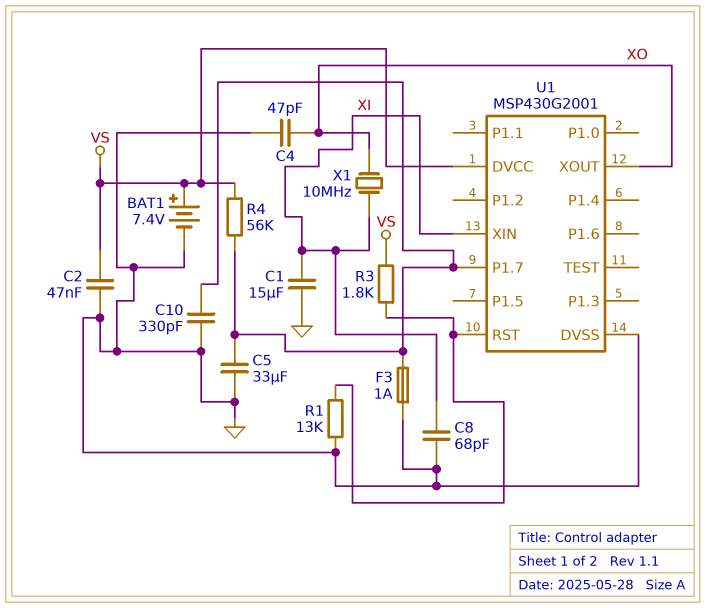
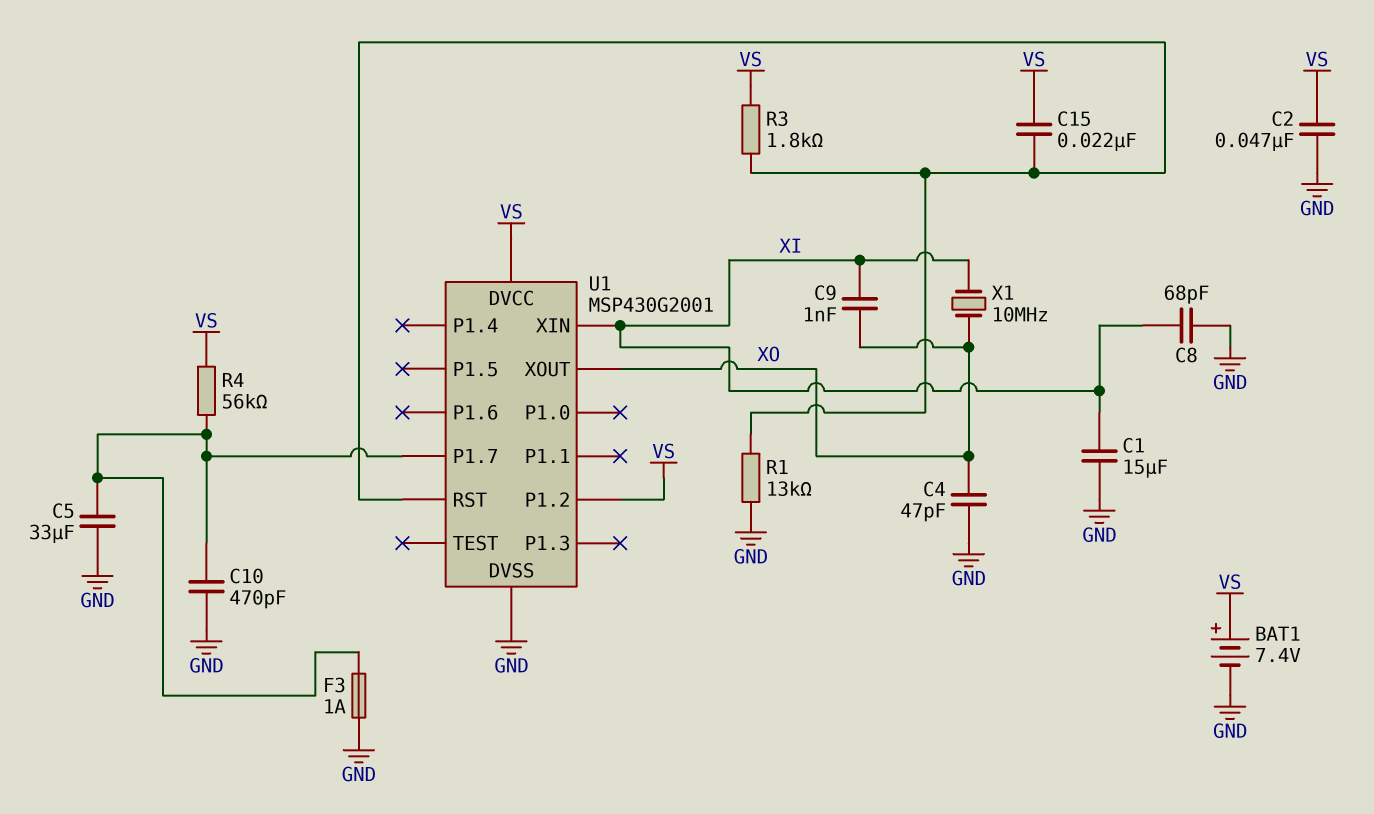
C9: none -> 1nF (XI, XO)
C10: 330pF (GND, U1/P1.7) -> 470pF (GND, U1/P1.7)
C15: none -> 22nF (U1/RST, VS)
U1 pin P1.2: none -> VS

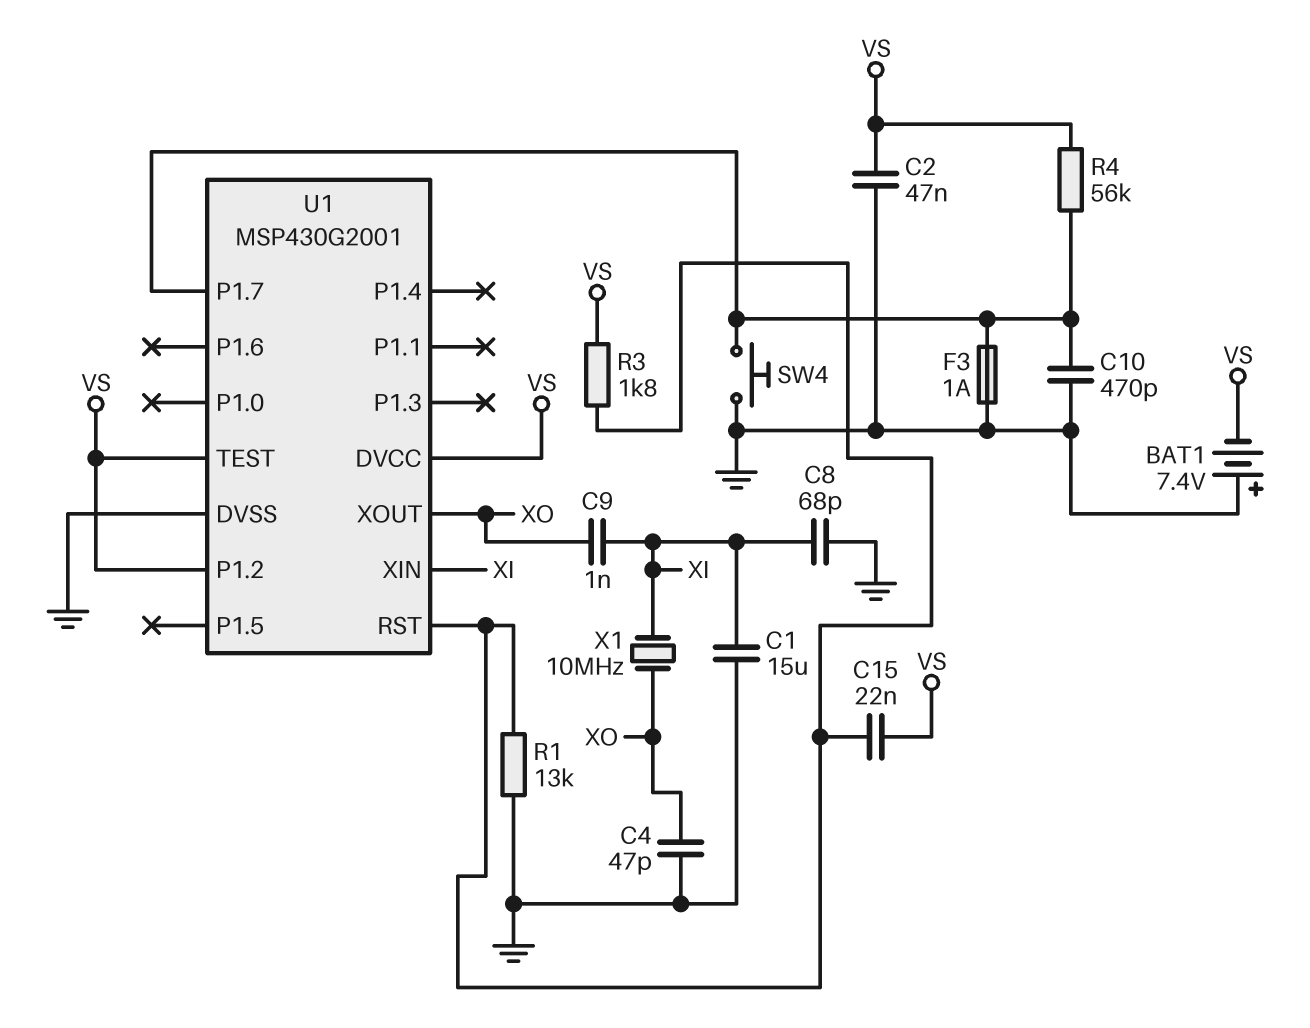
BAT1: 7.4V (plus VS, minus GND) -> 7.4V (plus GND, minus VS)
C5: 33uF (GND, U1/P1.7) -> none
SW4: none -> button (GND, U1/P1.7)
U1 pin TEST: none -> VS

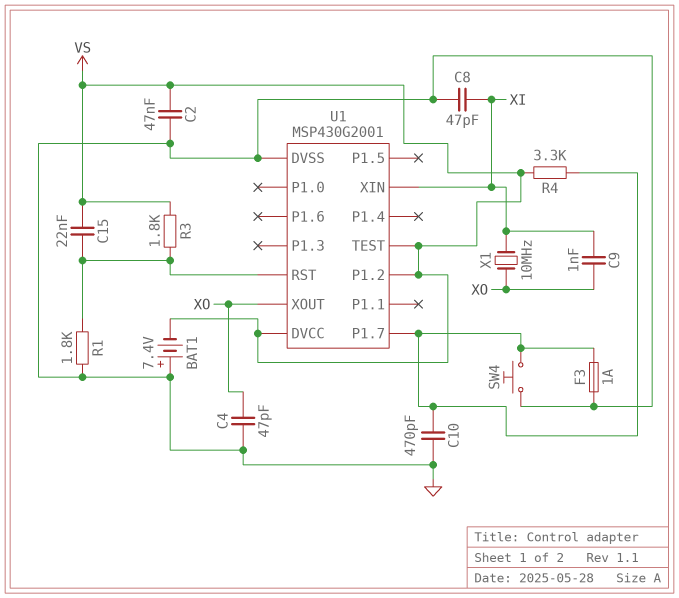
C1: 15uF (GND, XI) -> none
C8: 68pF (GND, XI) -> 47pF (GND, XI)
R1: 13k (GND, U1/RST) -> 1.8k (GND, U1/RST)
R4: 56k (U1/P1.7, VS) -> 3.3k (U1/P1.7, VS)

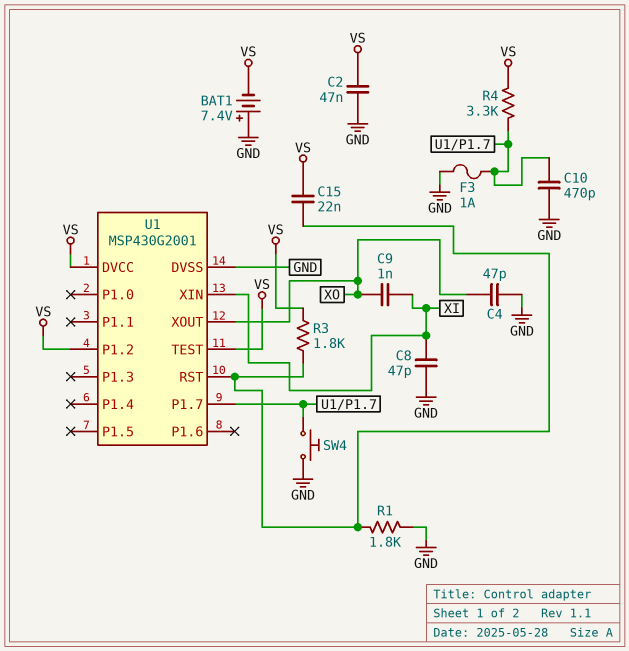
X1: 10MHz (XI, XO) -> none

